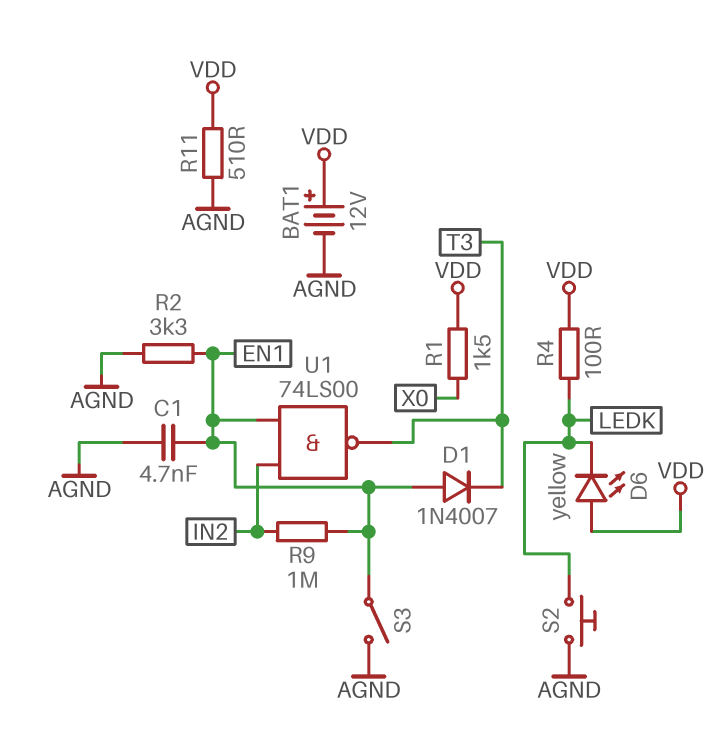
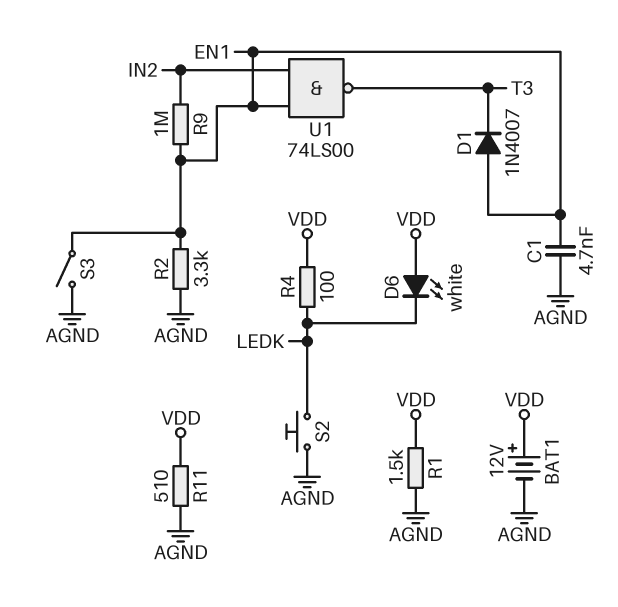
D6: LED yellow (A VDD, K LEDK) -> LED white (A VDD, K LEDK)
R1: 1.5k (VDD, X0) -> 1.5k (AGND, VDD)

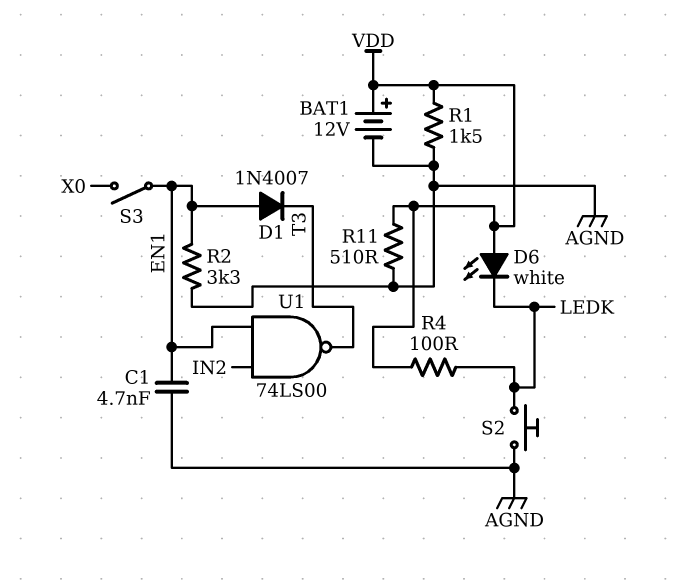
R9: 1M (EN1, IN2) -> none
S3: switch (AGND, EN1) -> switch (EN1, X0)

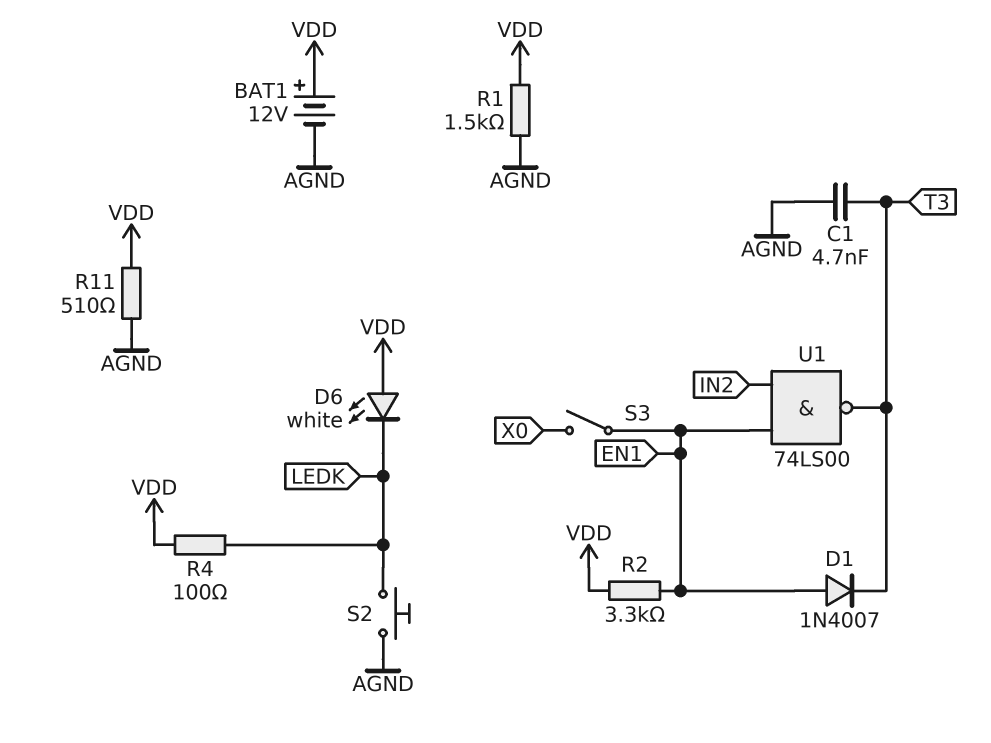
C1: 4.7nF (AGND, EN1) -> 4.7nF (AGND, T3)
R2: 3.3k (AGND, EN1) -> 3.3k (EN1, VDD)

